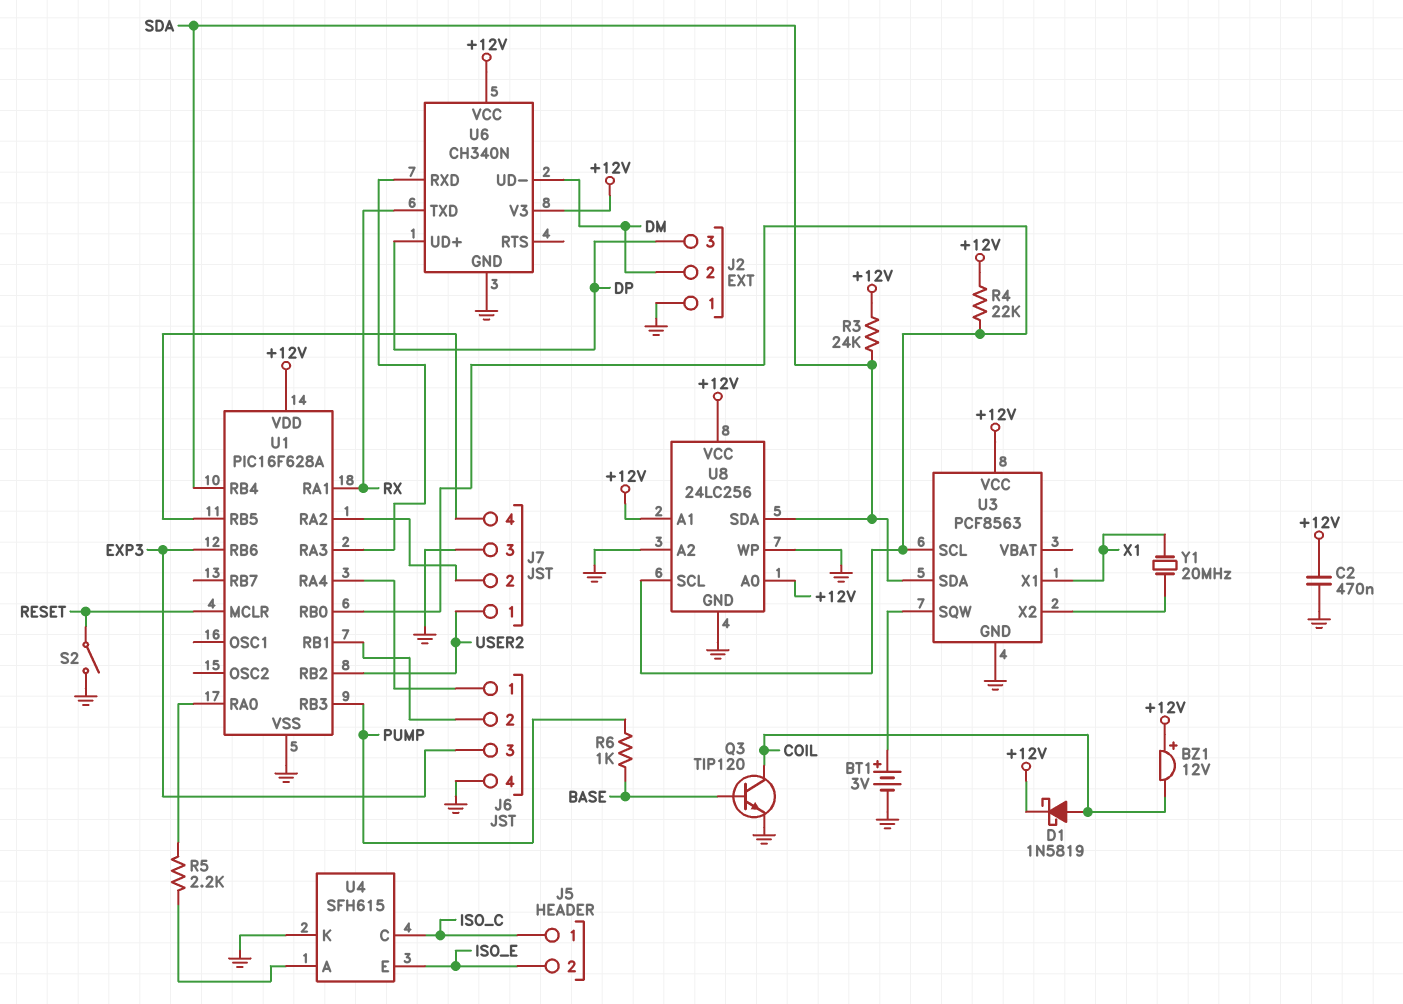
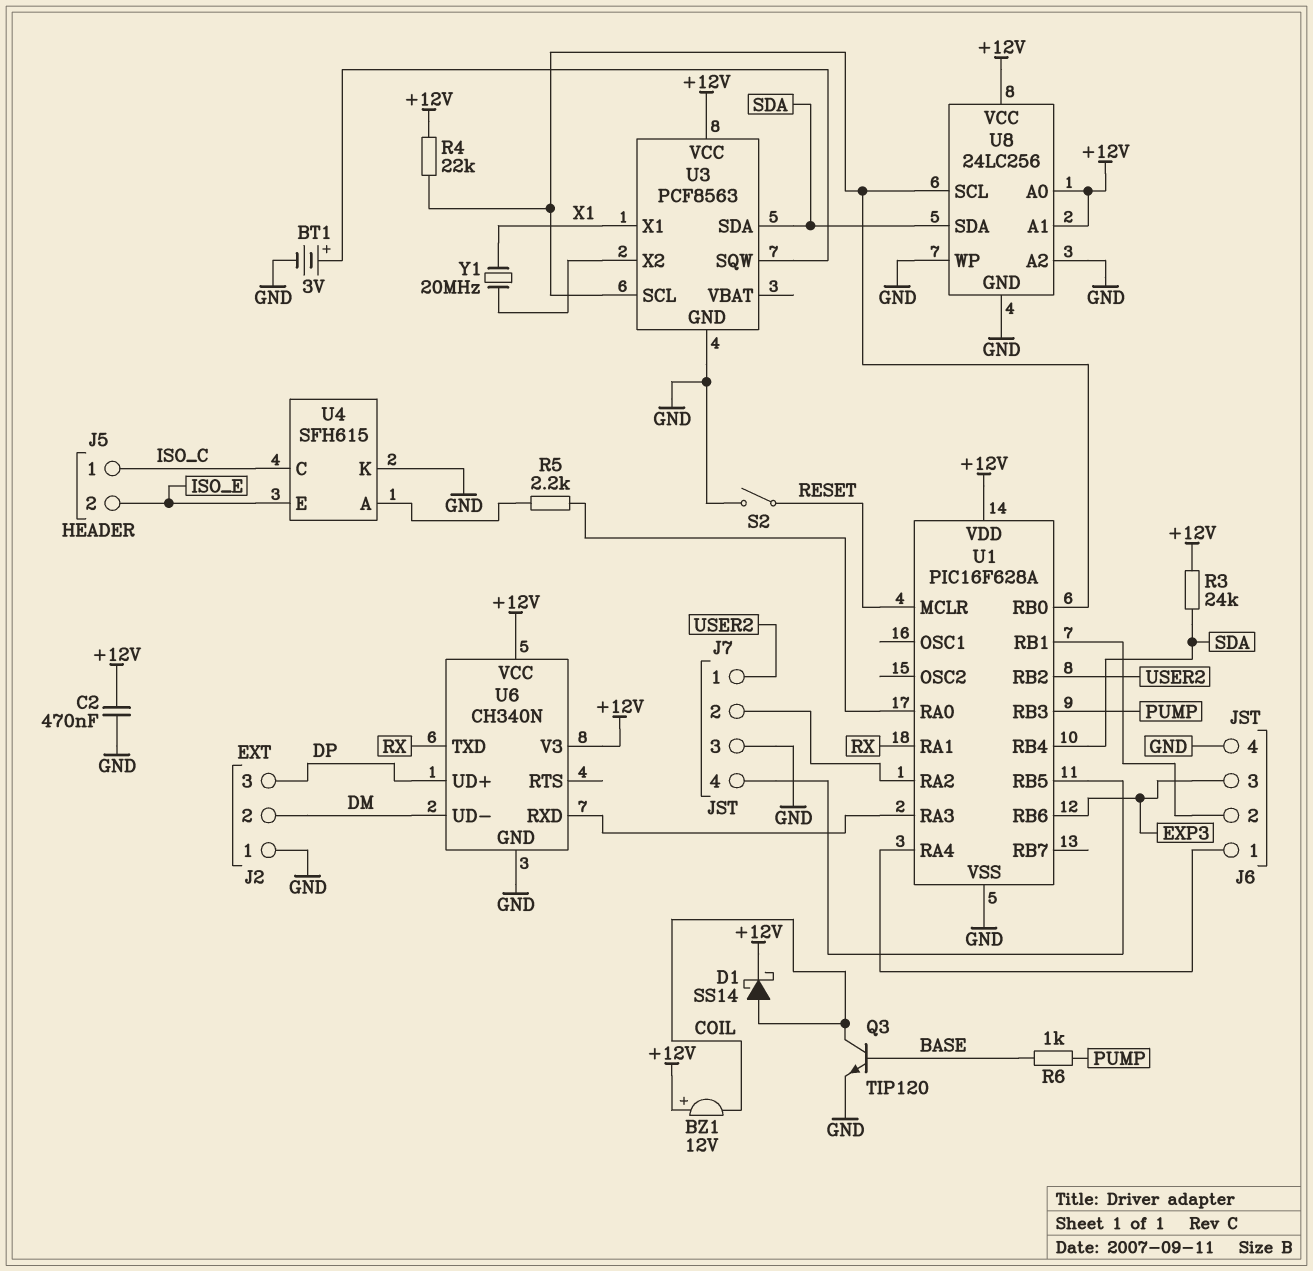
D1: schottky 1N5819 (A COIL, K +12V) -> schottky SS14 (A COIL, K +12V)

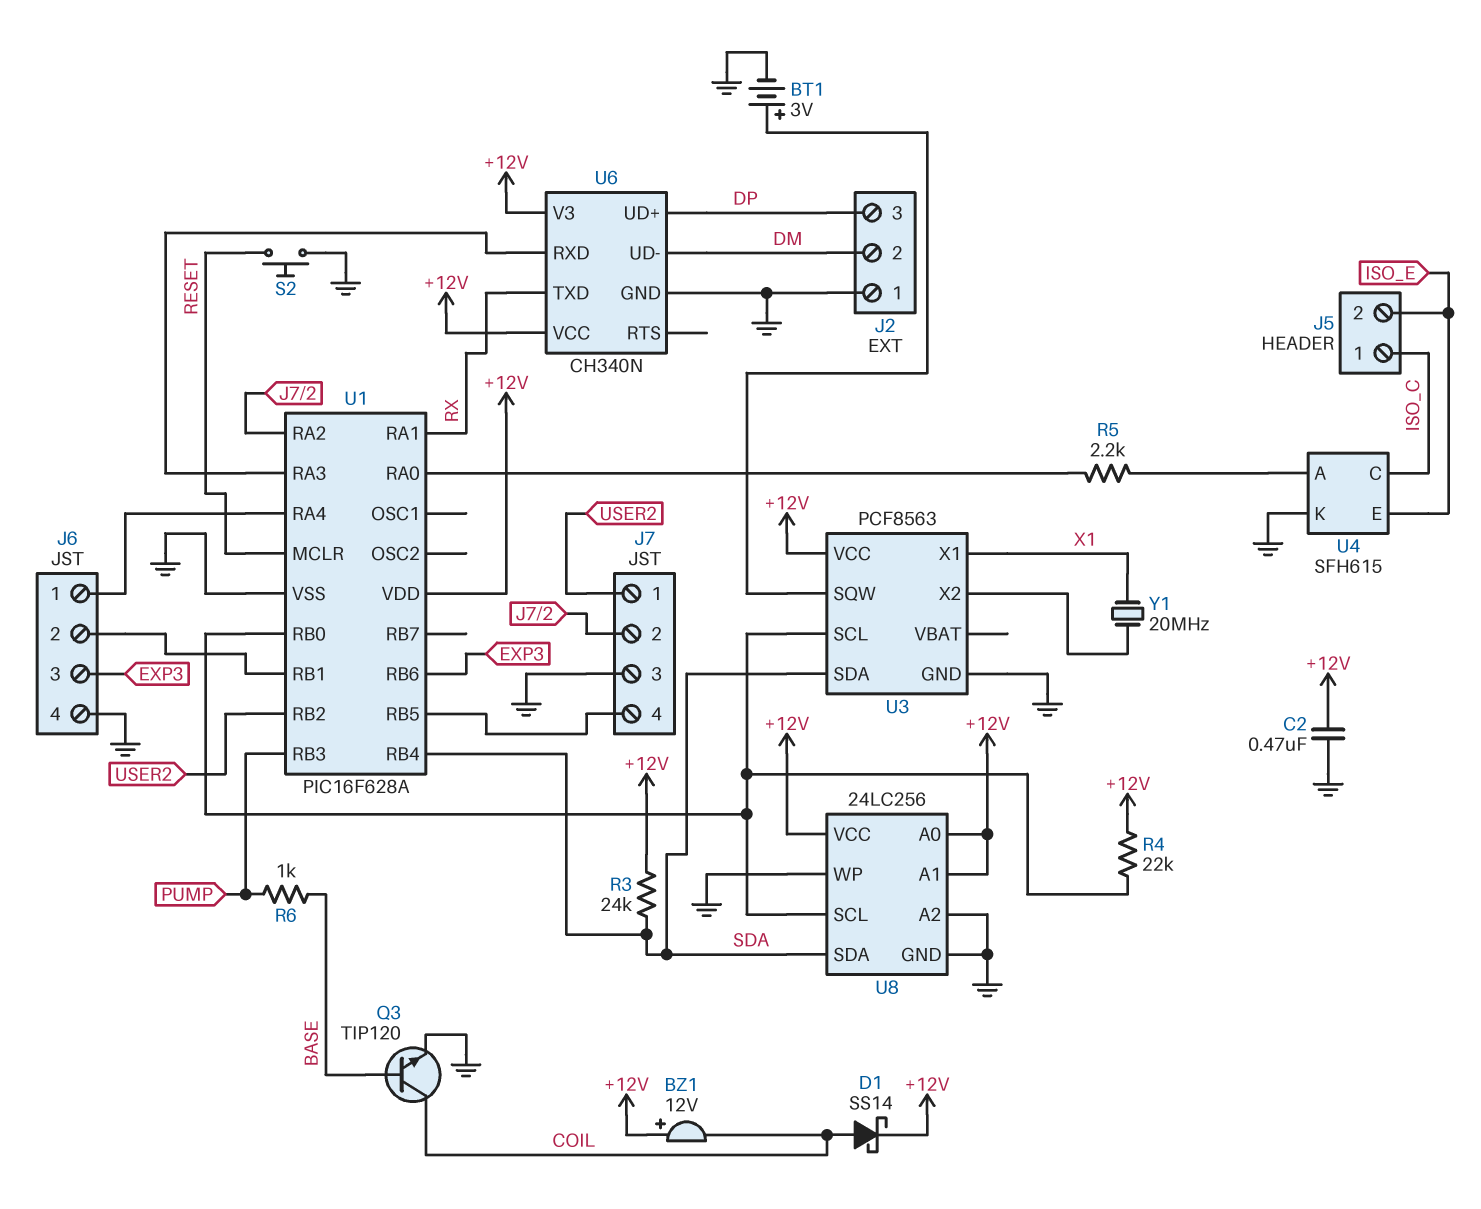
S2: switch (GND, RESET) -> button (GND, RESET)

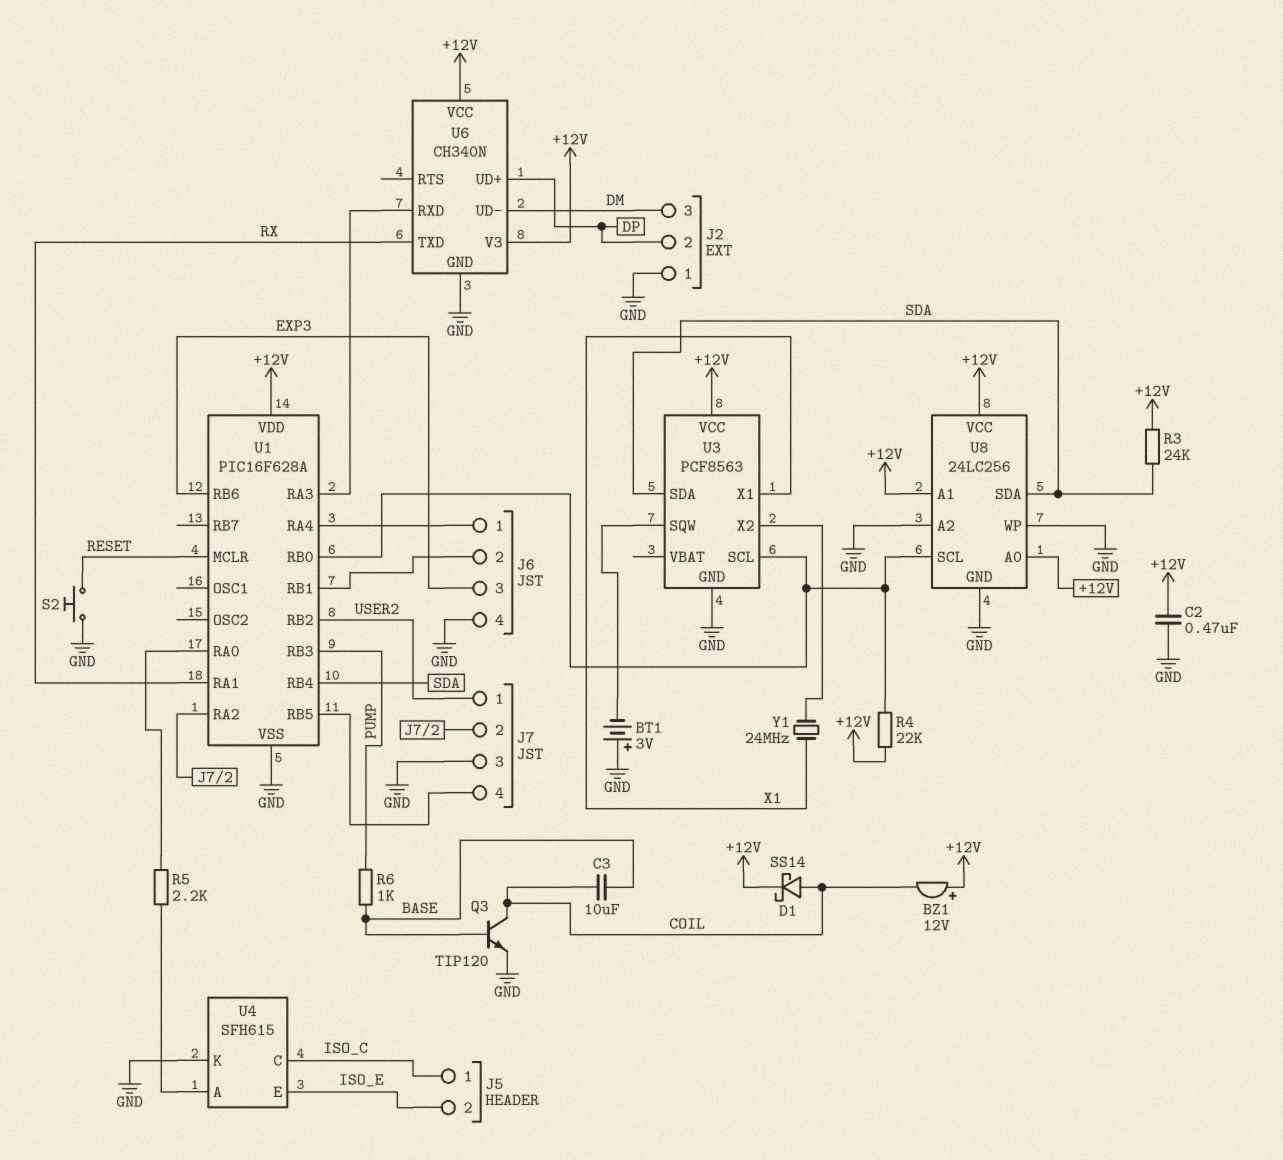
BT1: 3V (plus U3/SQW, minus GND) -> 3V (plus GND, minus U3/SQW)
C3: none -> 10uF (BASE, COIL)
J2 pin 2: DM -> DP
J2 pin 3: DP -> DM
Y1: 20MHz (U3/X2, X1) -> 24MHz (U3/X2, X1)

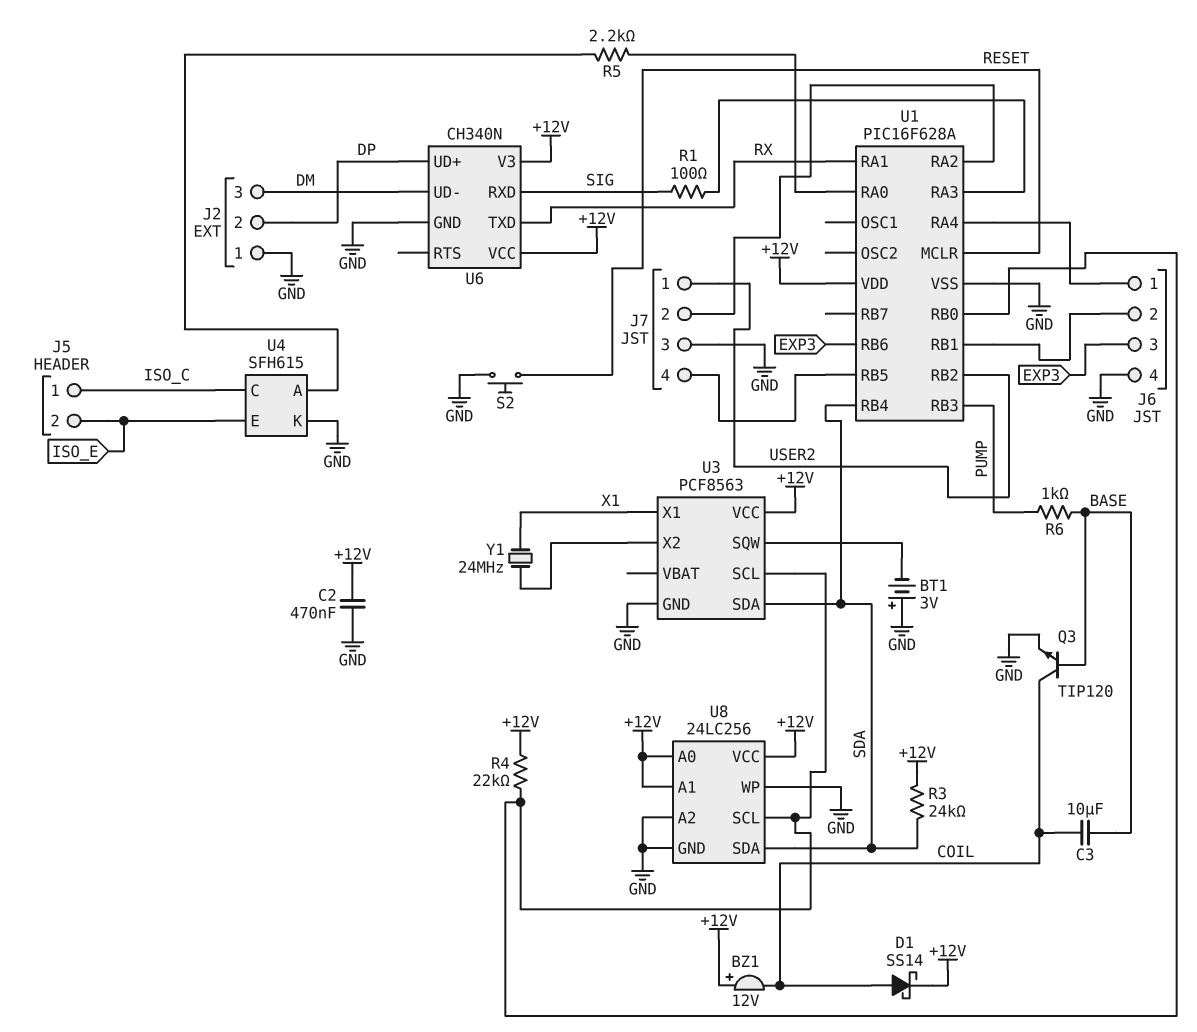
R1: none -> 100 (SIG, U1/RA3)
U6 pin RXD: U1/RA3 -> SIG

